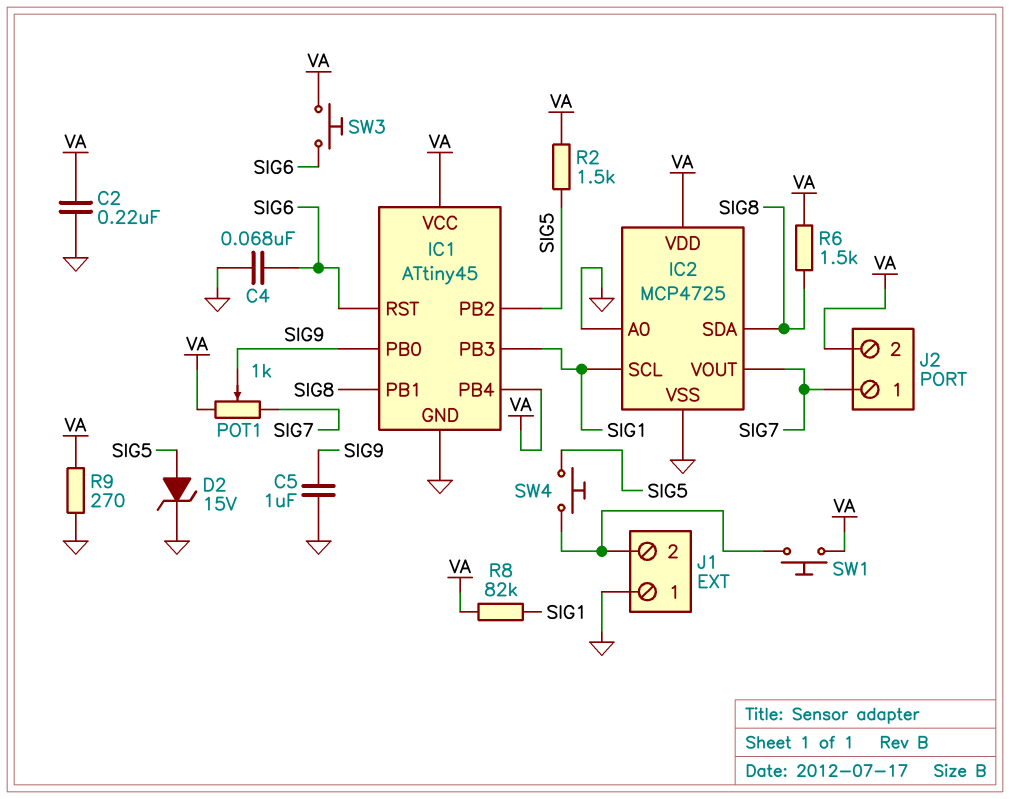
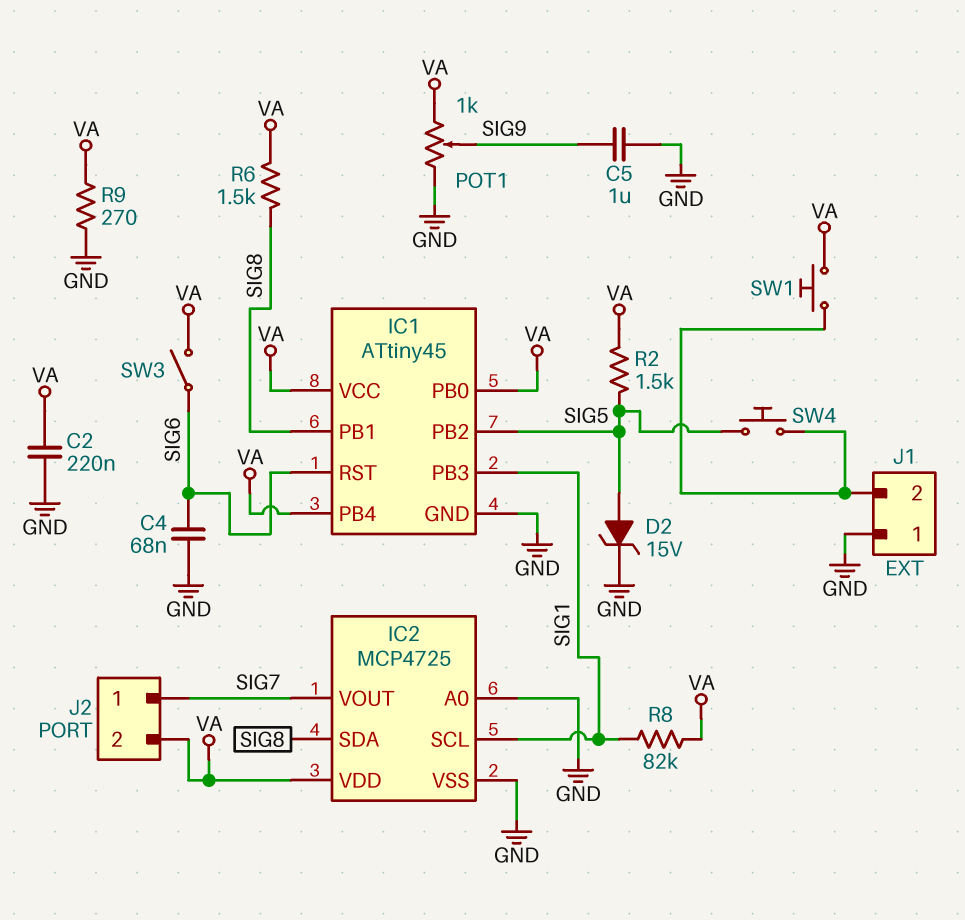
IC1 pin PB0: SIG9 -> VA
POT1: 1k (SIG7, VA, wiper SIG9) -> 1k (GND, VA, wiper SIG9)
SW3: button (SIG6, VA) -> switch (SIG6, VA)

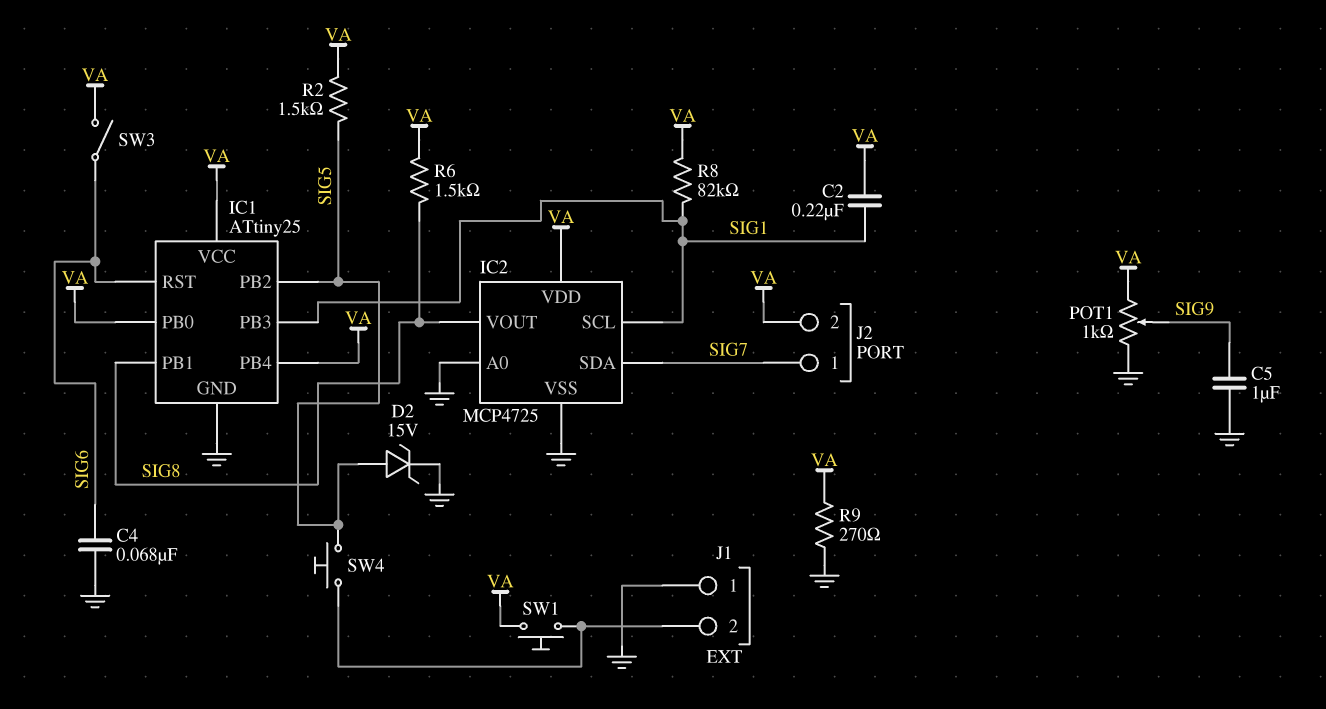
C2: 220nF (GND, VA) -> 220nF (SIG1, VA)
IC1: ATtiny45 -> ATtiny25
IC2 pin SDA: SIG8 -> SIG7
IC2 pin VOUT: SIG7 -> SIG8

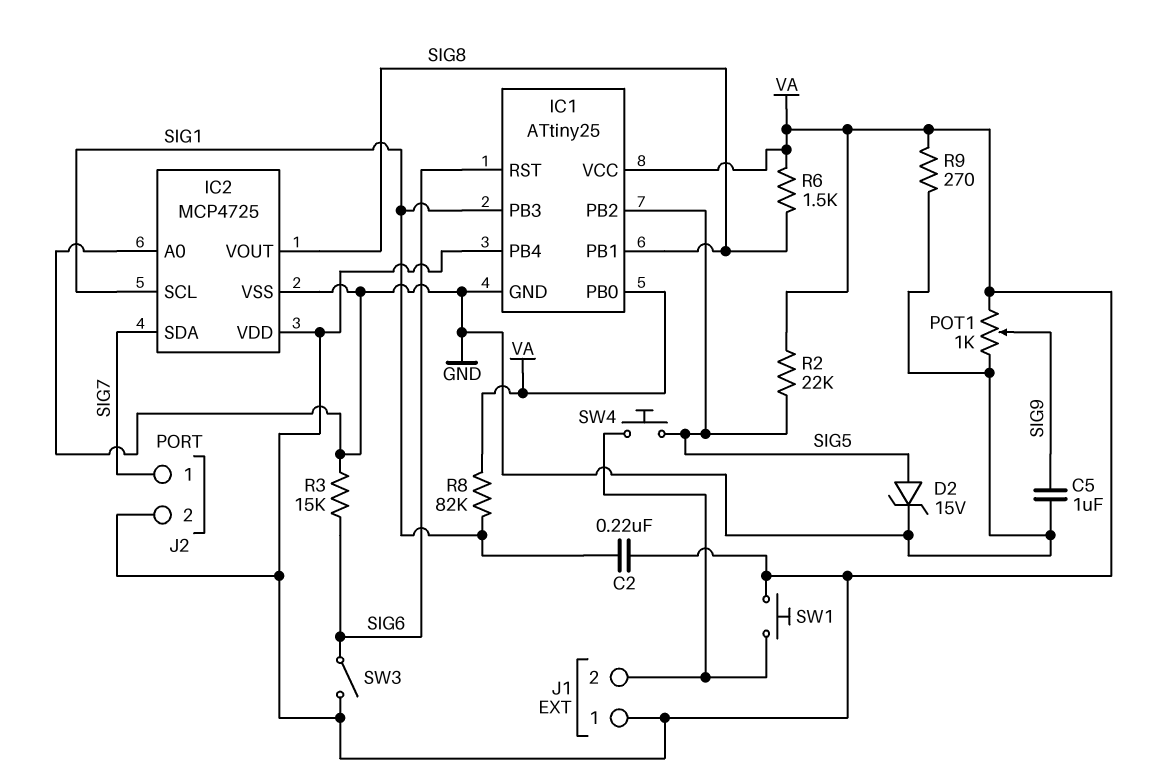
C4: 68nF (GND, SIG6) -> none
J1 pin 1: GND -> VA
R2: 1.5k (SIG5, VA) -> 22k (SIG5, VA)
R3: none -> 15k (GND, SIG6)

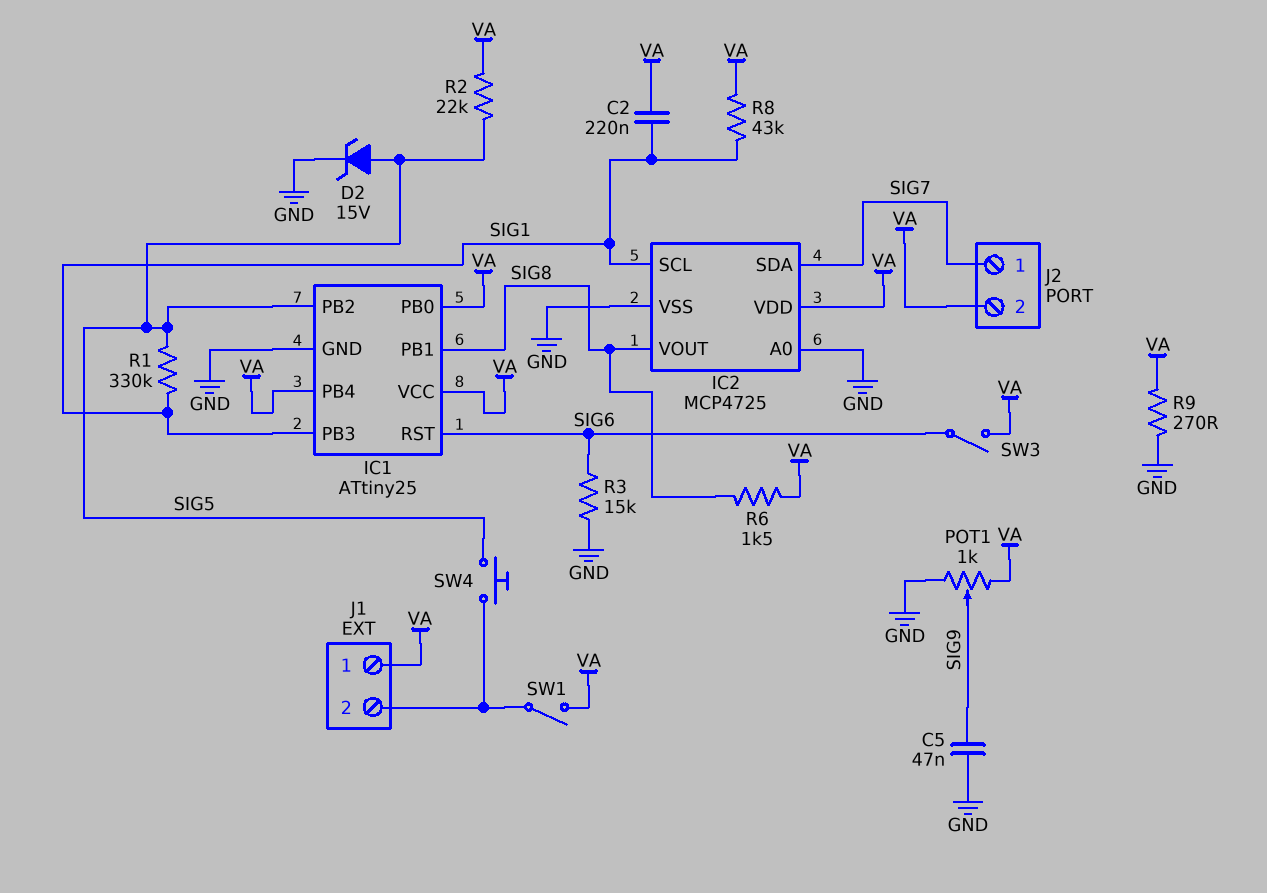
C5: 1uF (GND, SIG9) -> 47nF (GND, SIG9)
R1: none -> 330k (SIG1, SIG5)
R8: 82k (SIG1, VA) -> 43k (SIG1, VA)
SW1: button (J1/2, VA) -> switch (J1/2, VA)

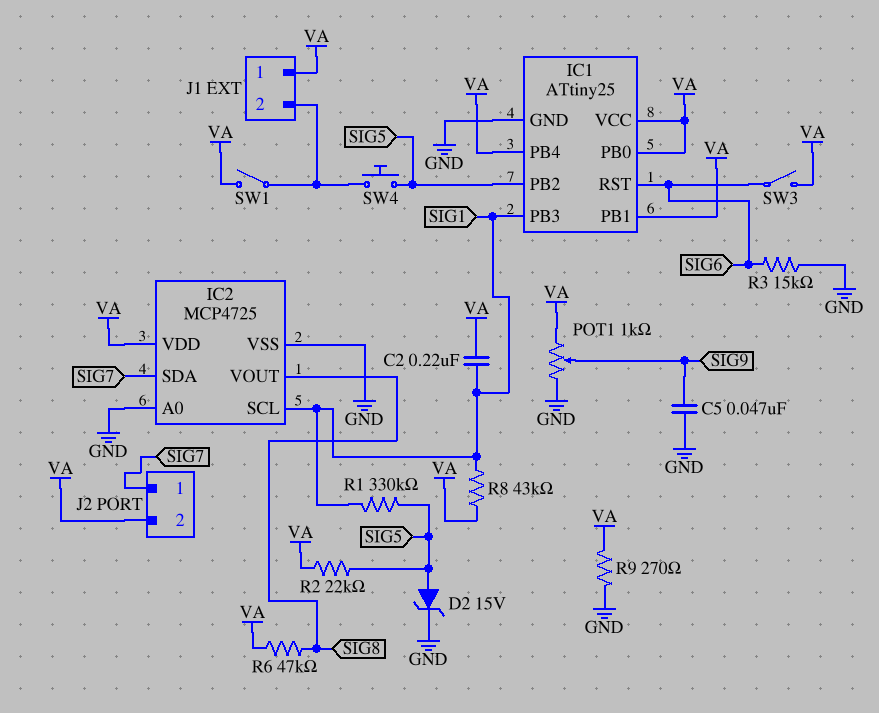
IC1 pin PB1: SIG8 -> VA
R6: 1.5k (SIG8, VA) -> 47k (SIG8, VA)

